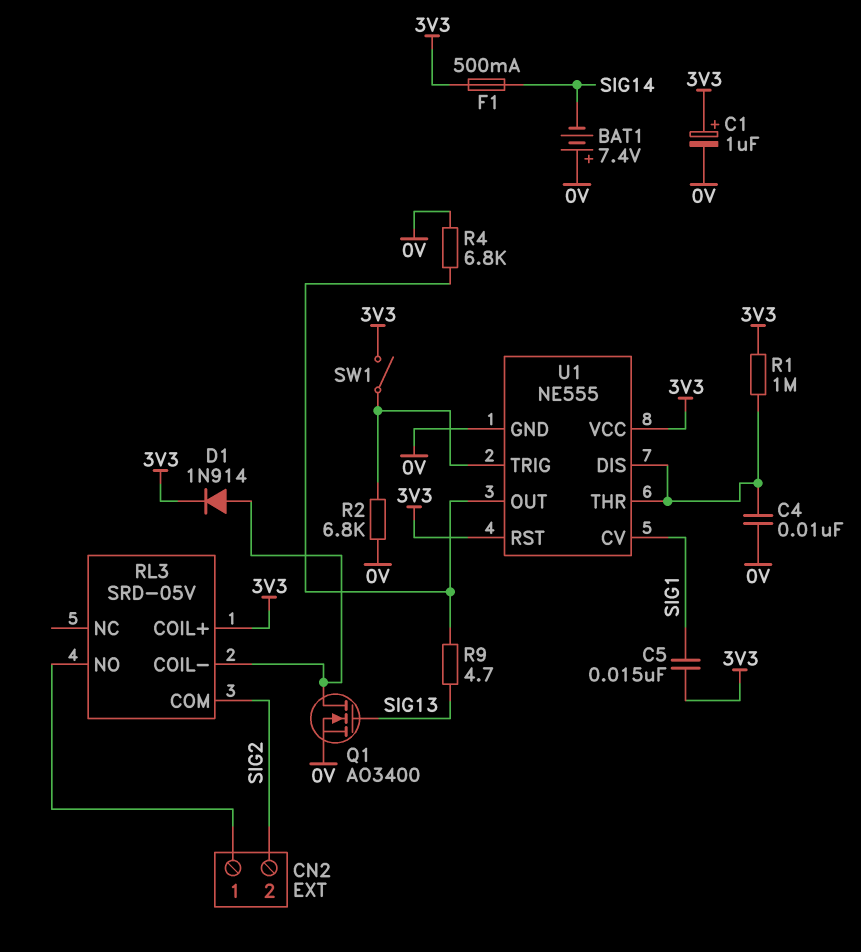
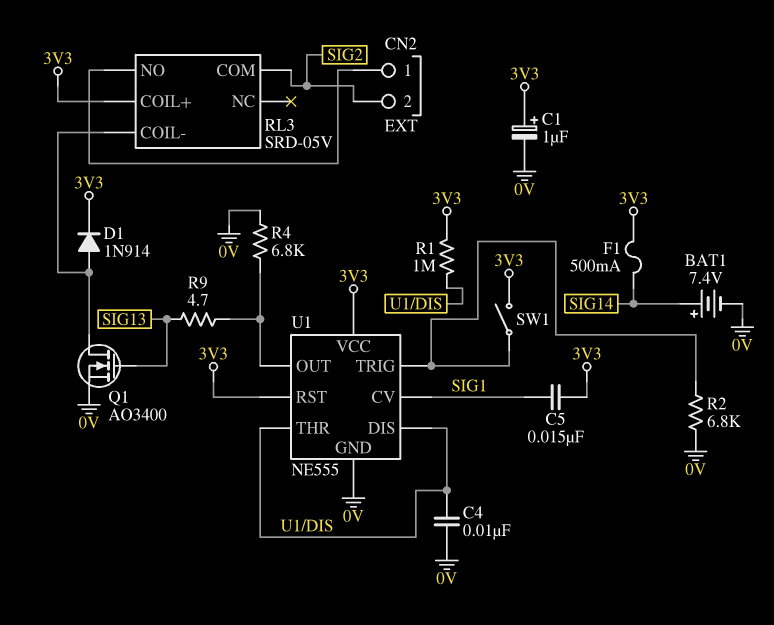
BAT1: 7.4V (plus 0V, minus SIG14) -> 7.4V (plus SIG14, minus 0V)

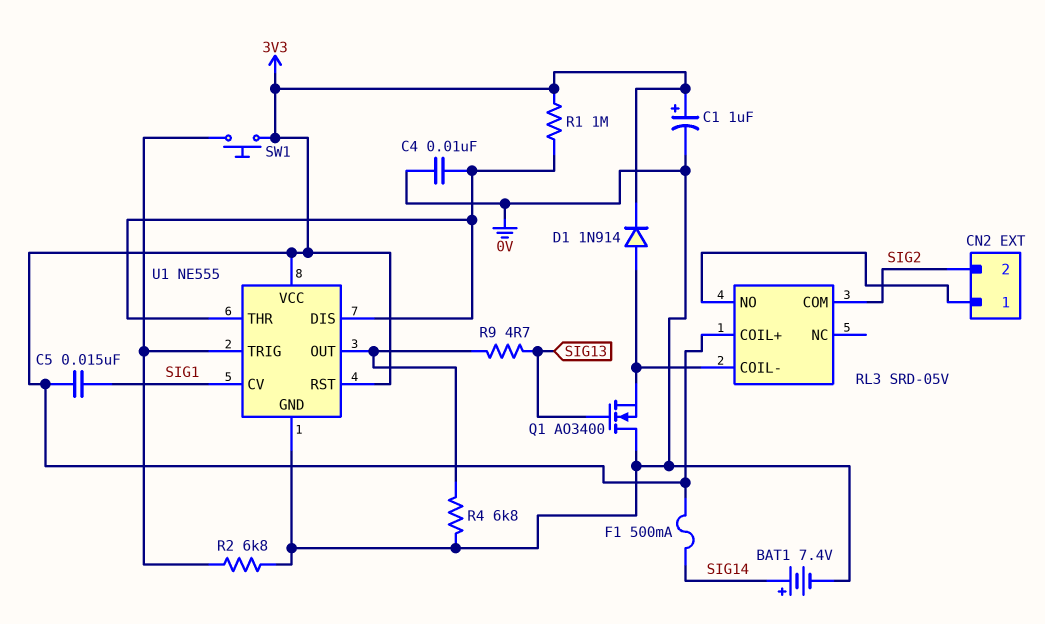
Q1: NMOS AO3400 (G SIG13, D RL3/COIL-, S 0V) -> NMOS AO3400 (G SIG13, D 0V, S RL3/COIL-)
SW1: switch (3V3, U1/TRIG) -> button (3V3, U1/TRIG)

